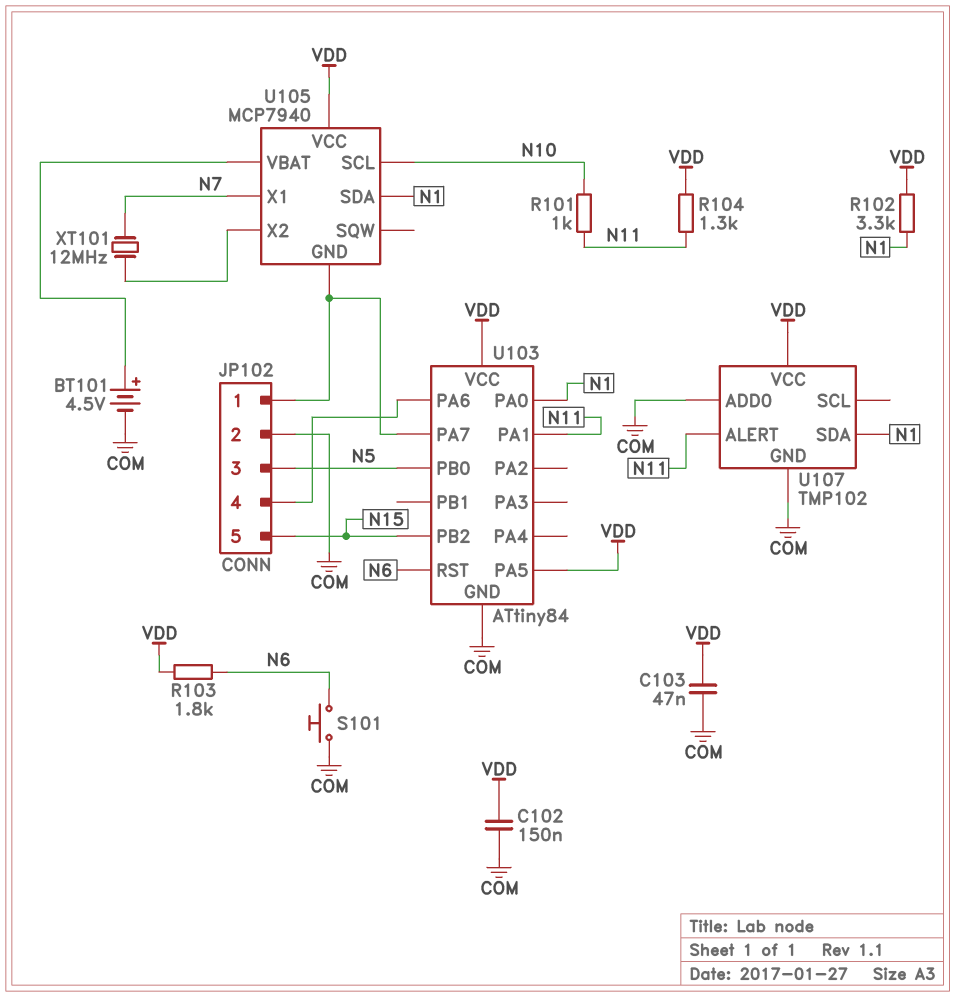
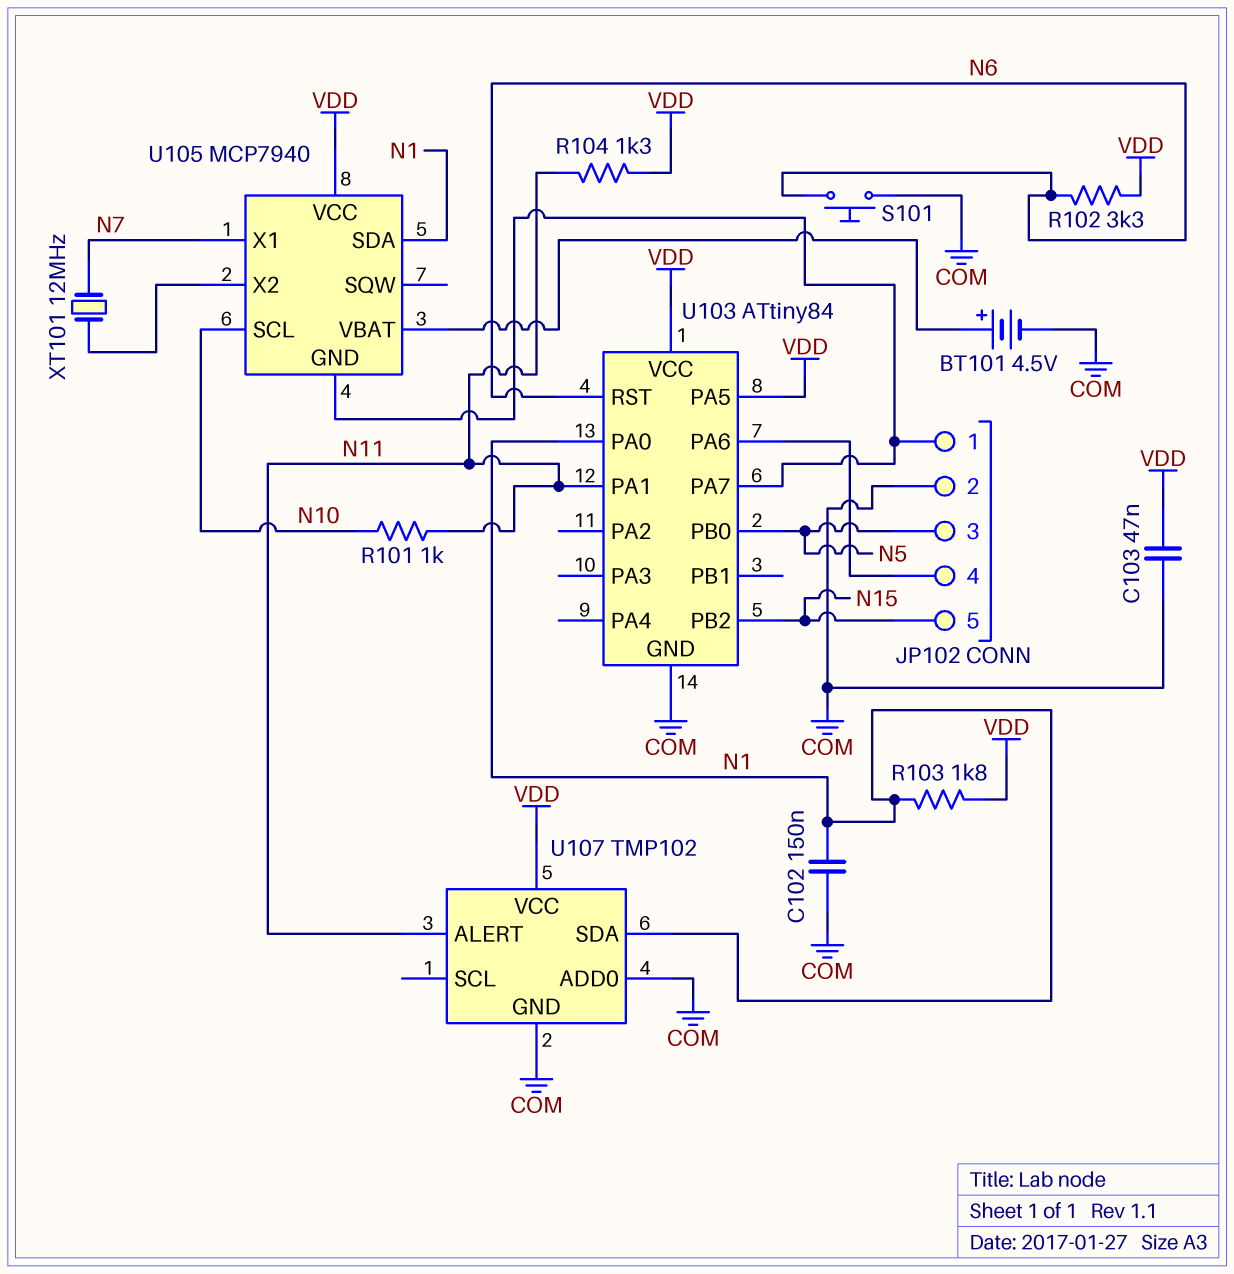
C102: 150nF (COM, VDD) -> 150nF (COM, N1)
R102: 3.3k (N1, VDD) -> 3.3k (N6, VDD)
R103: 1.8k (N6, VDD) -> 1.8k (N1, VDD)

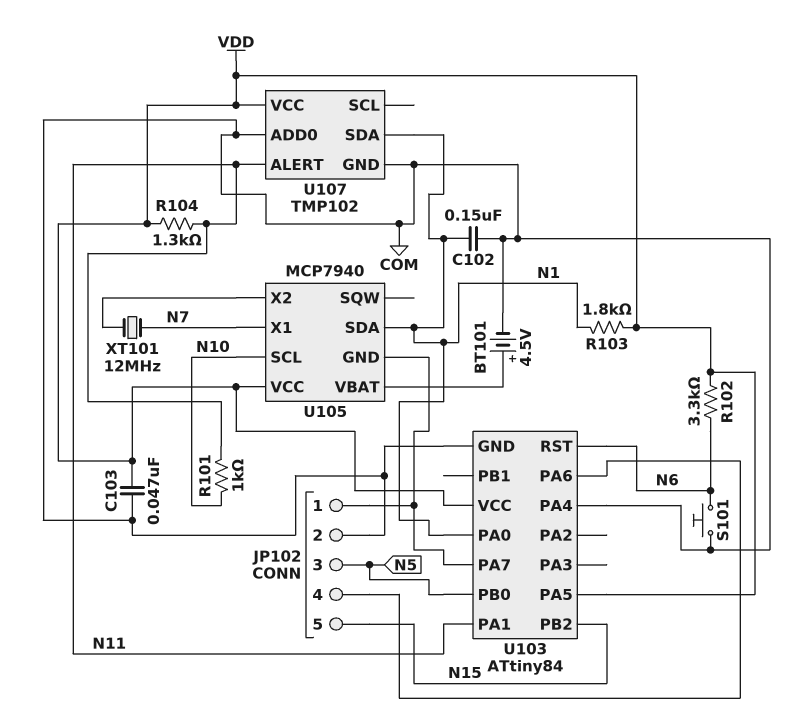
U103 pin PA4: none -> COM

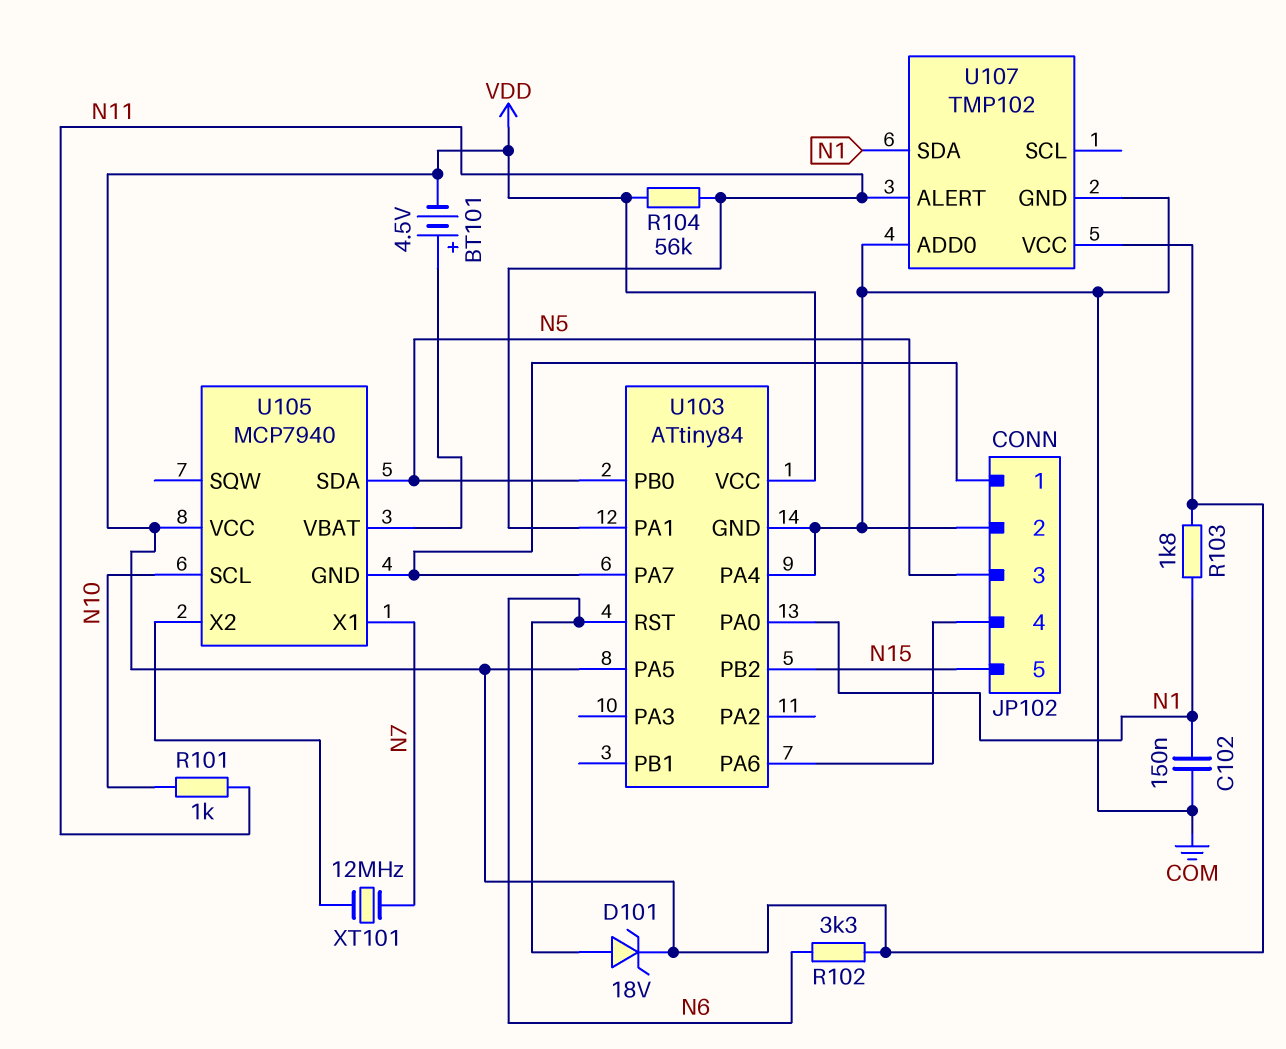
BT101: 4.5V (plus U105/VBAT, minus COM) -> 4.5V (plus U105/VBAT, minus VDD)
C103: 47nF (COM, VDD) -> none
D101: none -> zener 18V (A N6, K VDD)
R104: 1.3k (N11, VDD) -> 56k (N11, VDD)
S101: button (COM, N6) -> none
U105 pin SDA: N1 -> N5

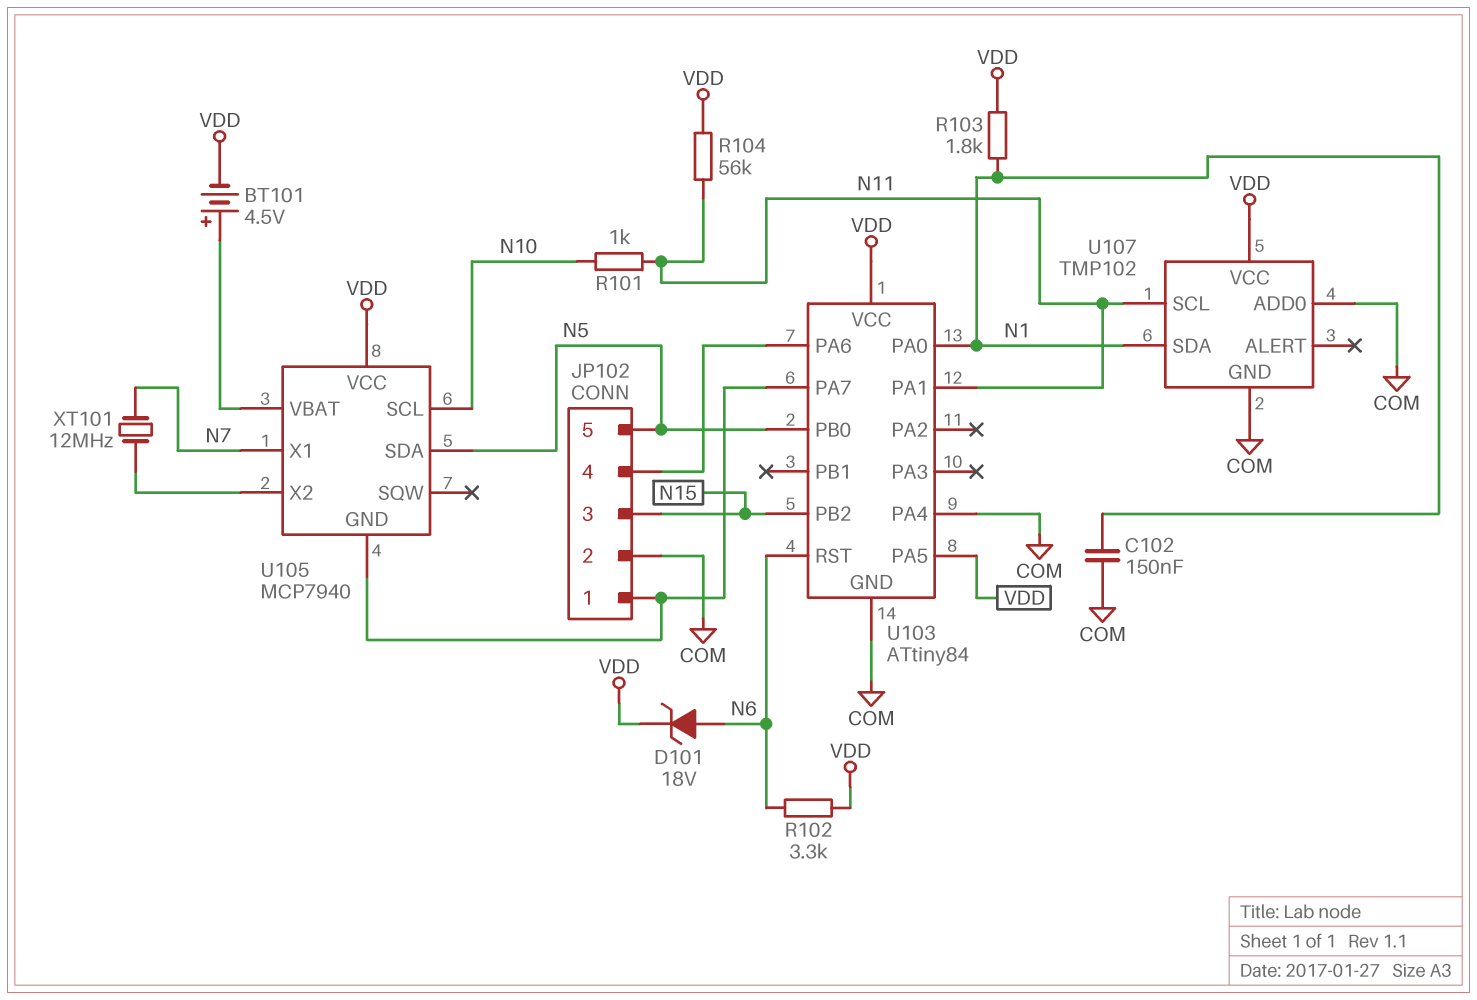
JP102 pin 3: N5 -> N15
JP102 pin 5: N15 -> N5
U107 pin ALERT: N11 -> none
U107 pin SCL: none -> N11

